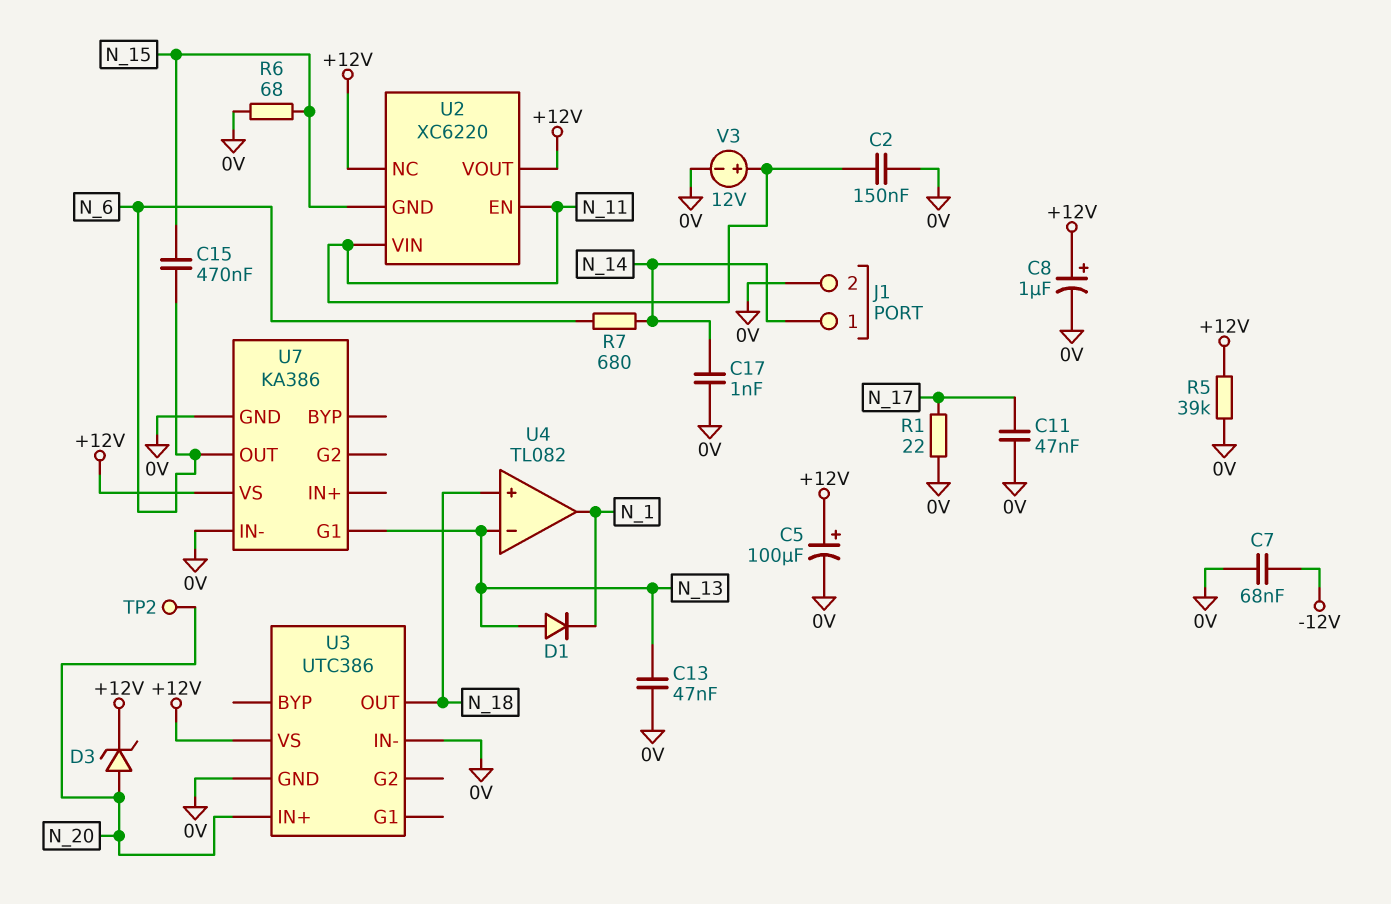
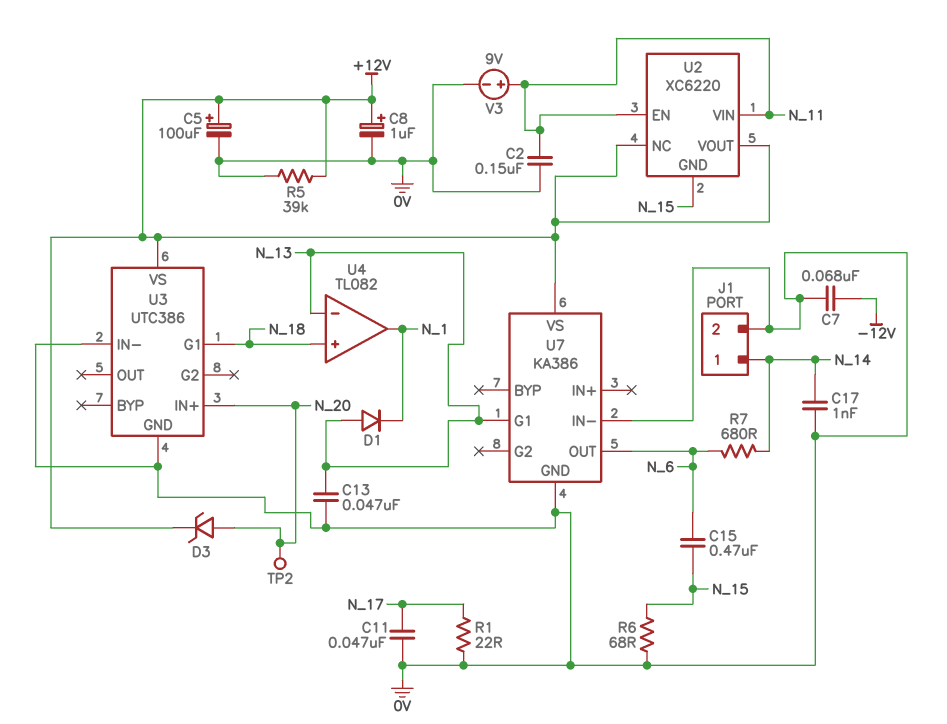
U3 pin G1: none -> N_18
U3 pin OUT: N_18 -> none
V3: 12V (plus N_11, minus 0V) -> 9V (plus N_11, minus 0V)

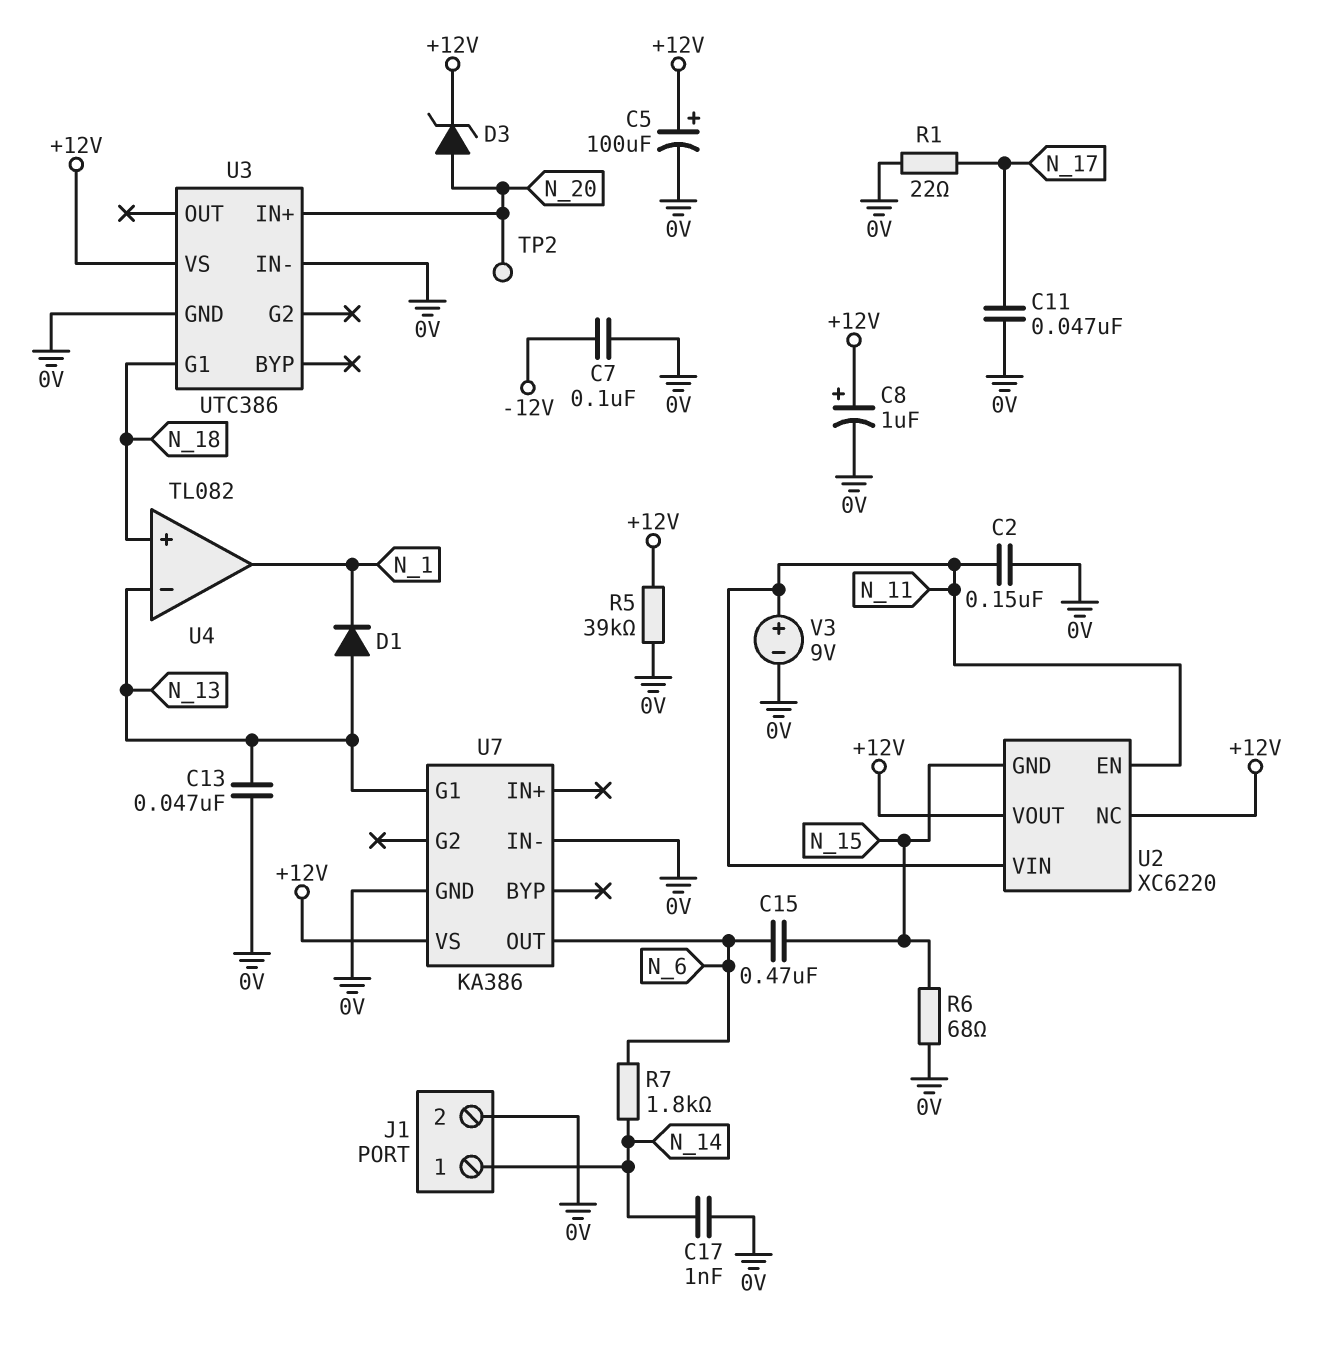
C7: 68nF (-12V, 0V) -> 100nF (-12V, 0V)
R7: 680 (N_6, N_14) -> 1.8k (N_6, N_14)

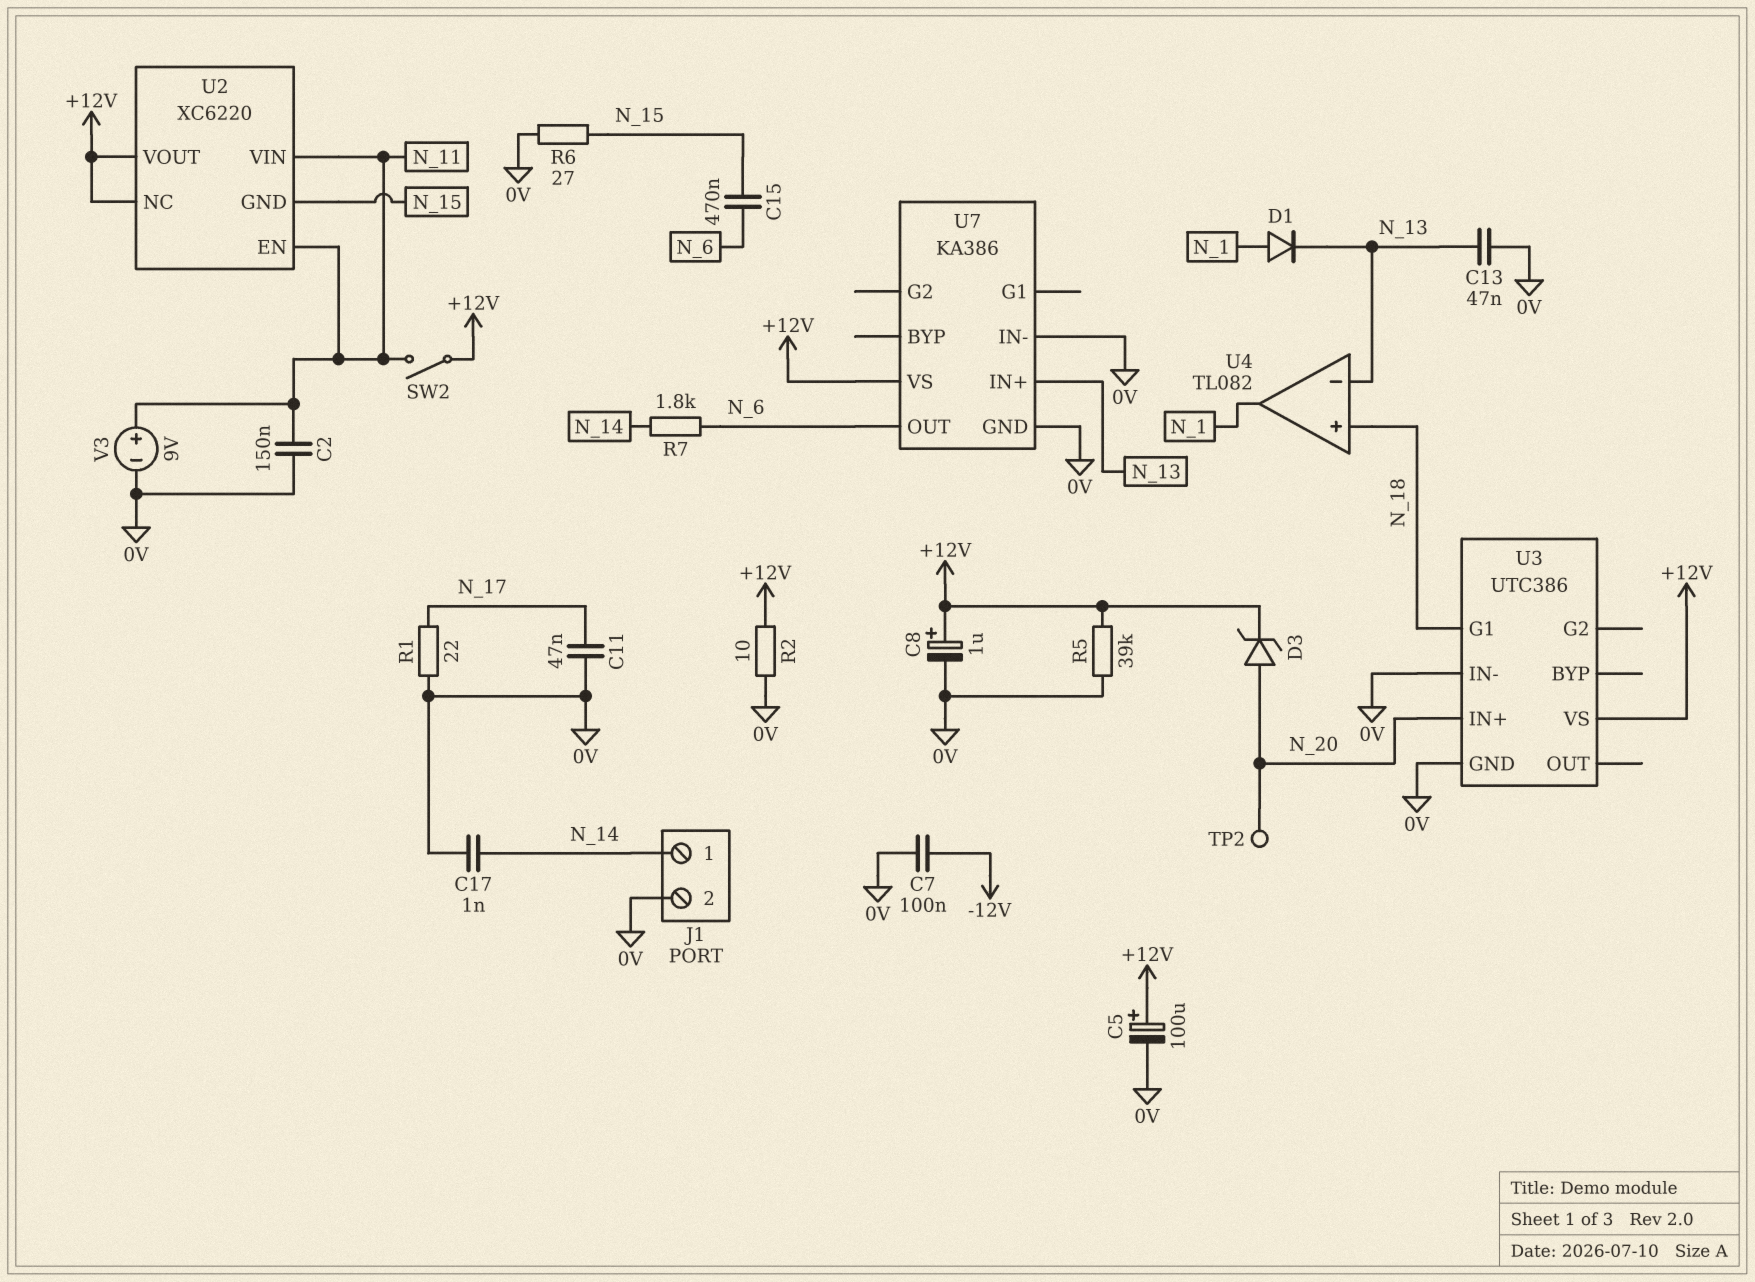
D1: diode (A N_13, K N_1) -> diode (A N_1, K N_13)
R2: none -> 10 (+12V, 0V)
R6: 68 (0V, N_15) -> 27 (0V, N_15)
SW2: none -> switch (+12V, N_11)
U7 pin G1: N_13 -> none
U7 pin IN+: none -> N_13

